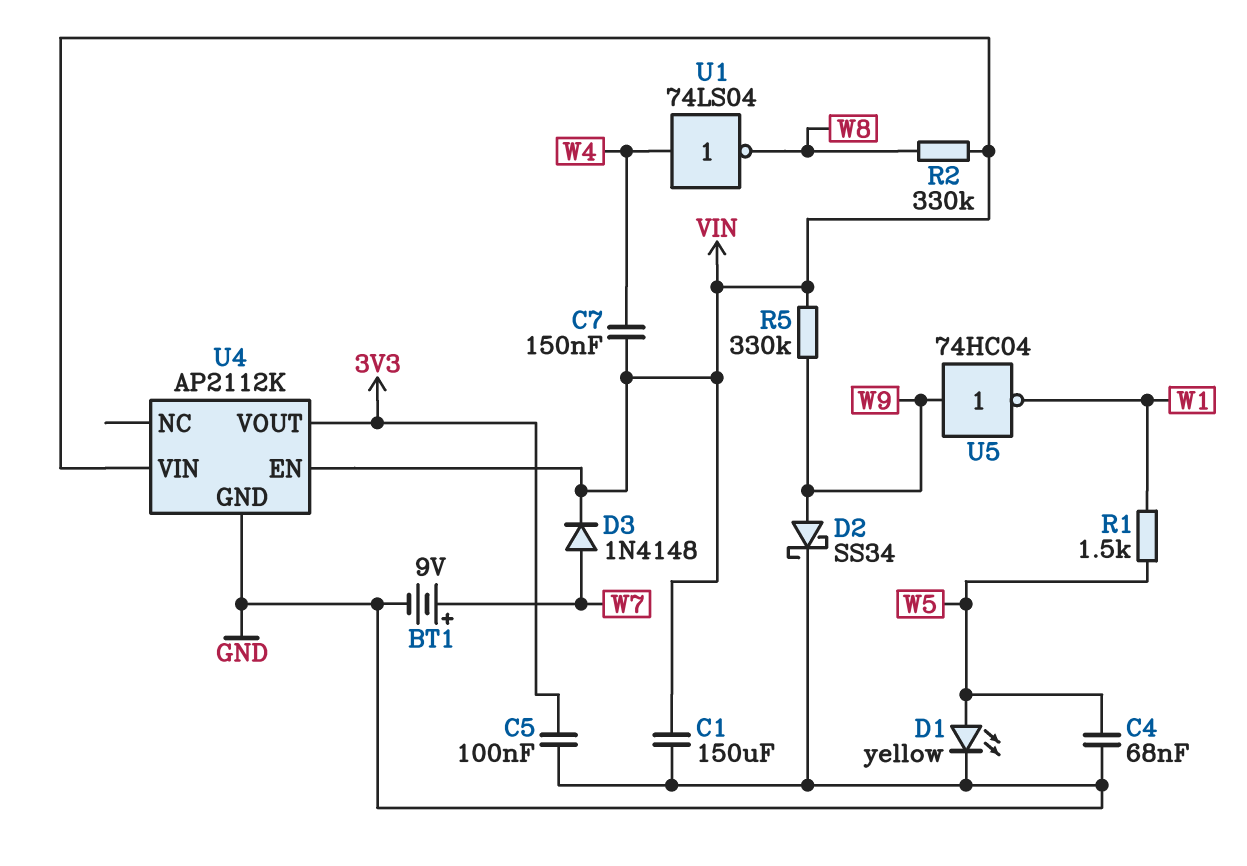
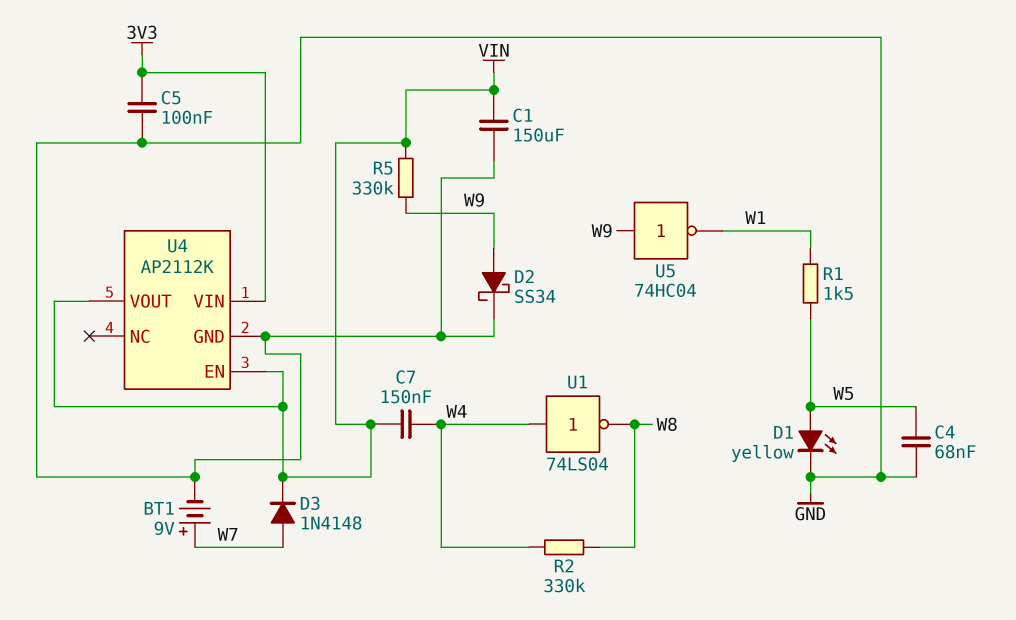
R2: 330k (VIN, W8) -> 330k (W4, W8)
U4 pin VIN: VIN -> 3V3
U4 pin VOUT: 3V3 -> VIN

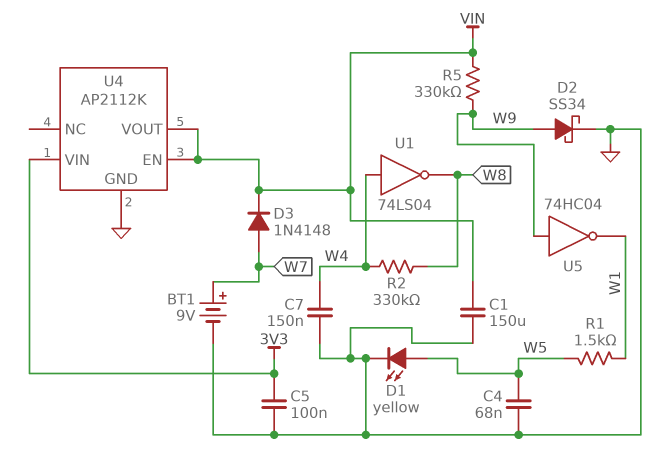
C7: 150nF (VIN, W4) -> 150nF (GND, W4)

